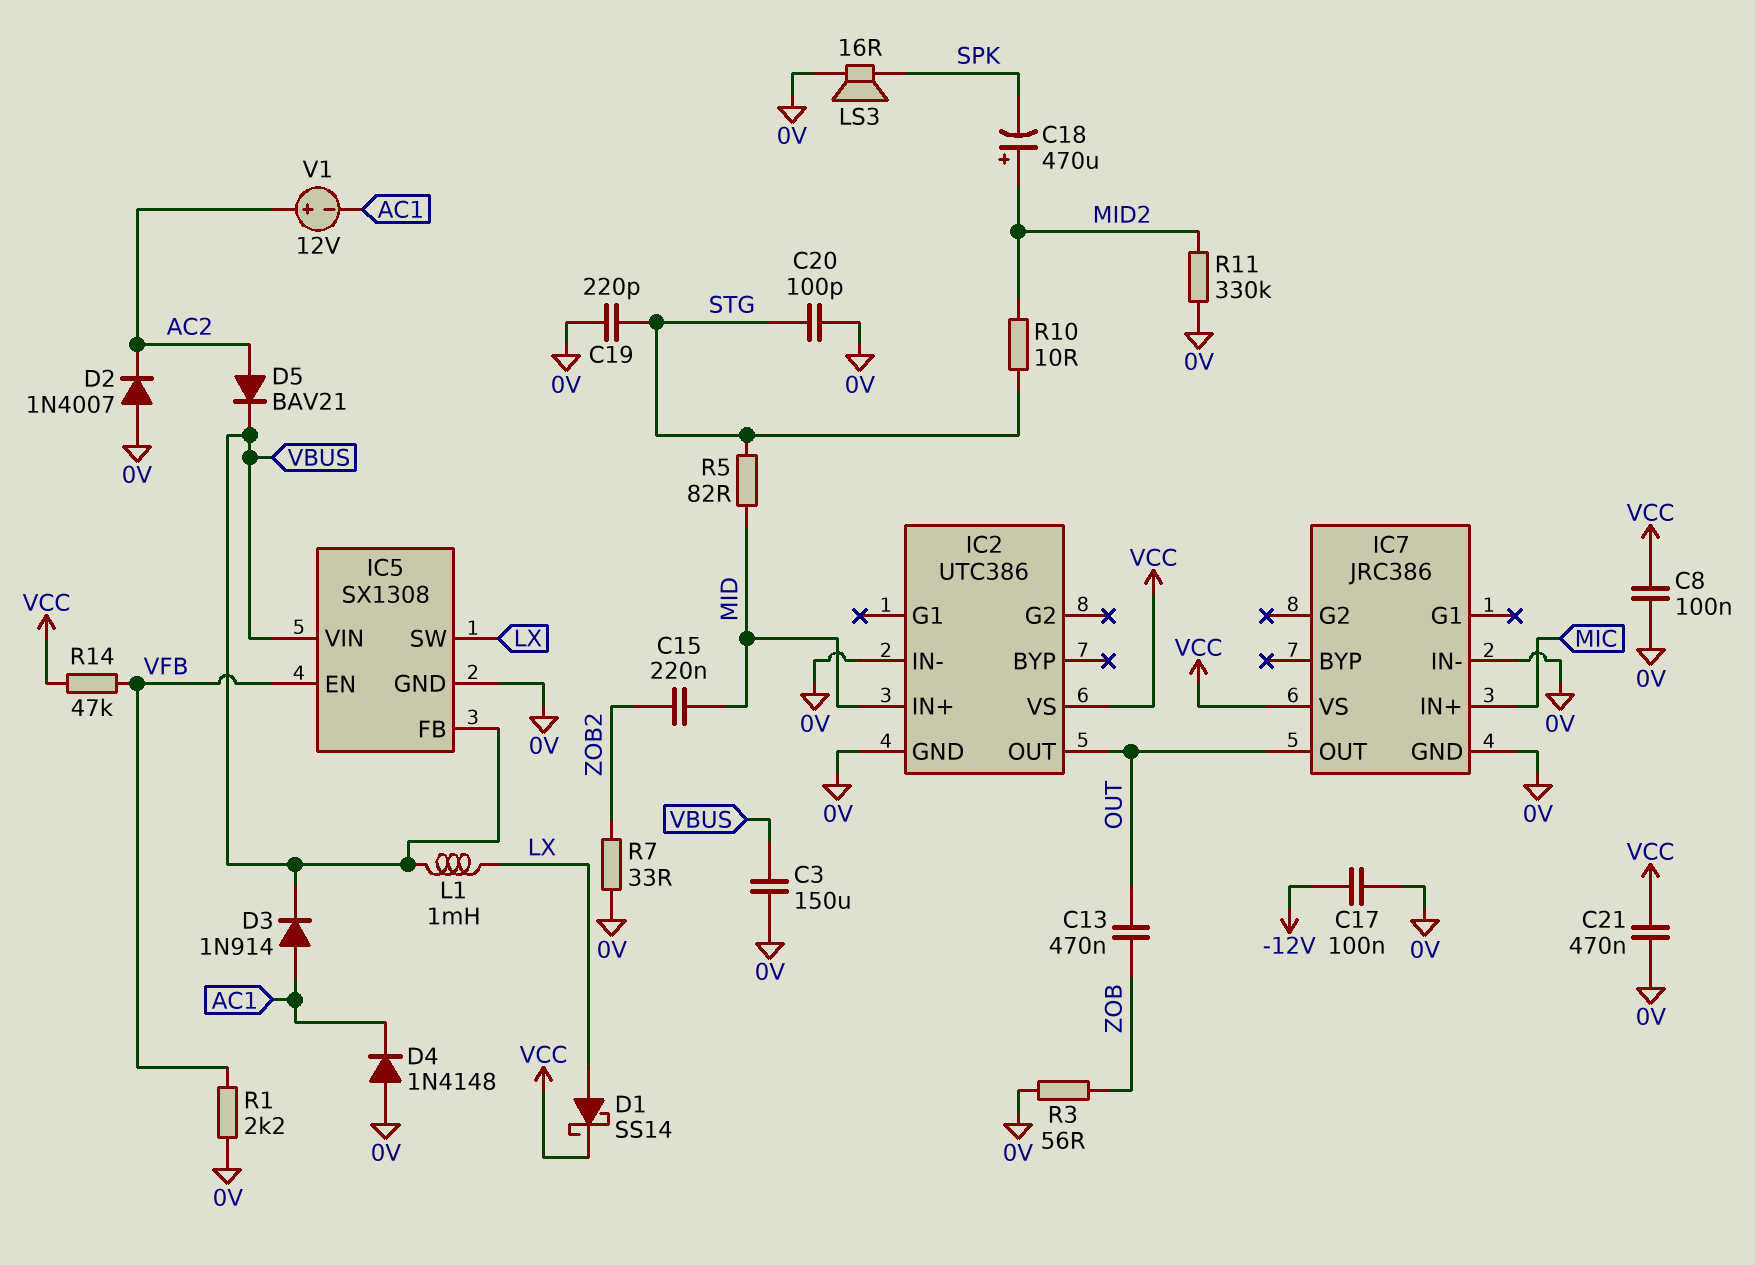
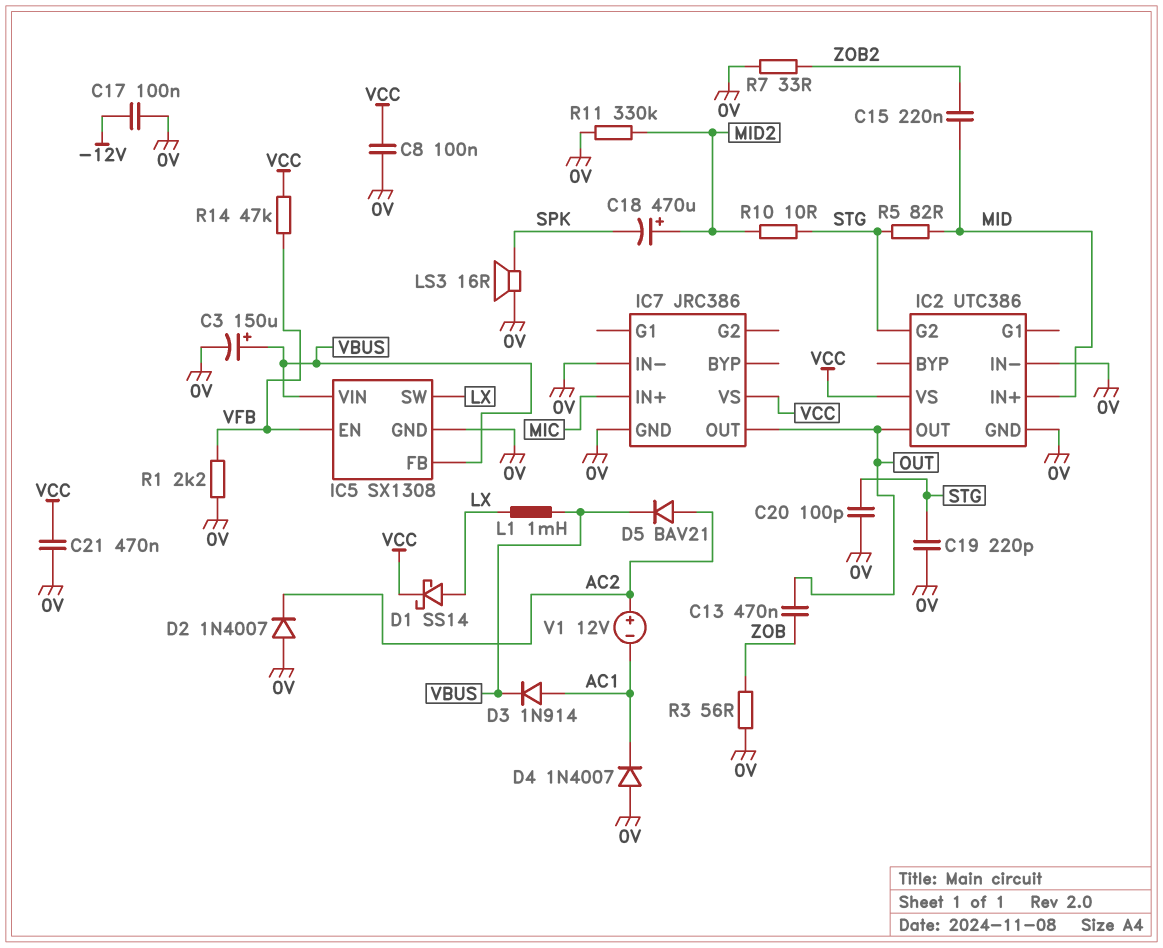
C3: 150uF (0V, VBUS) -> 150uF (plus VBUS, minus 0V)
D4: diode 1N4148 (A 0V, K AC1) -> diode 1N4007 (A 0V, K AC1)
IC2 pin G2: none -> STG

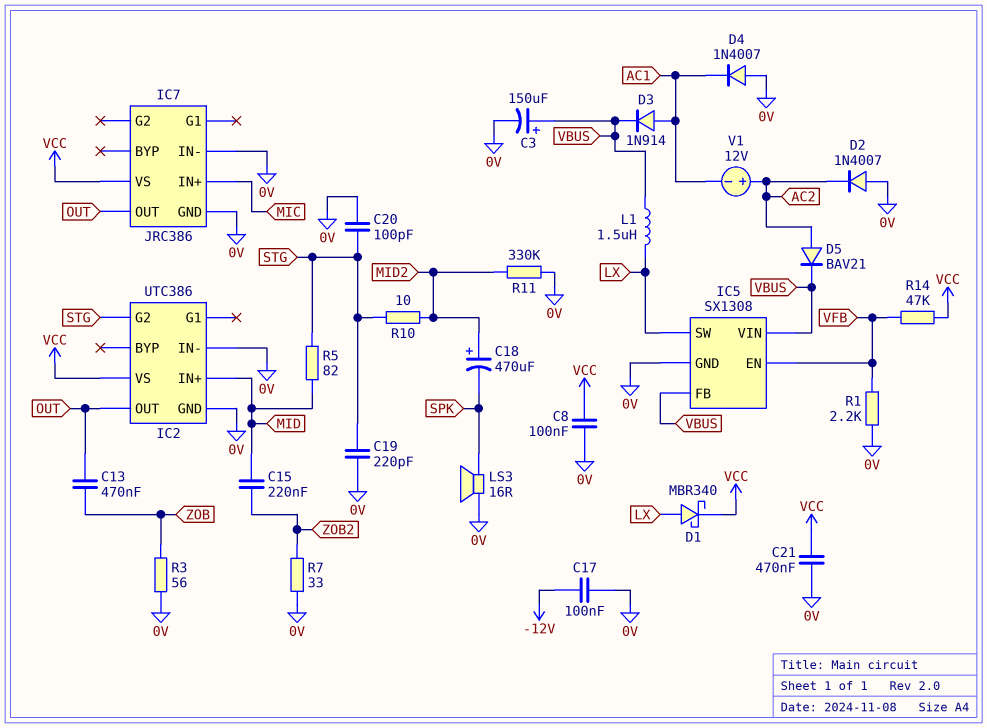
D1: schottky SS14 (A LX, K VCC) -> schottky MBR340 (A LX, K VCC)
L1: 1mH (LX, VBUS) -> 1.5uH (LX, VBUS)

